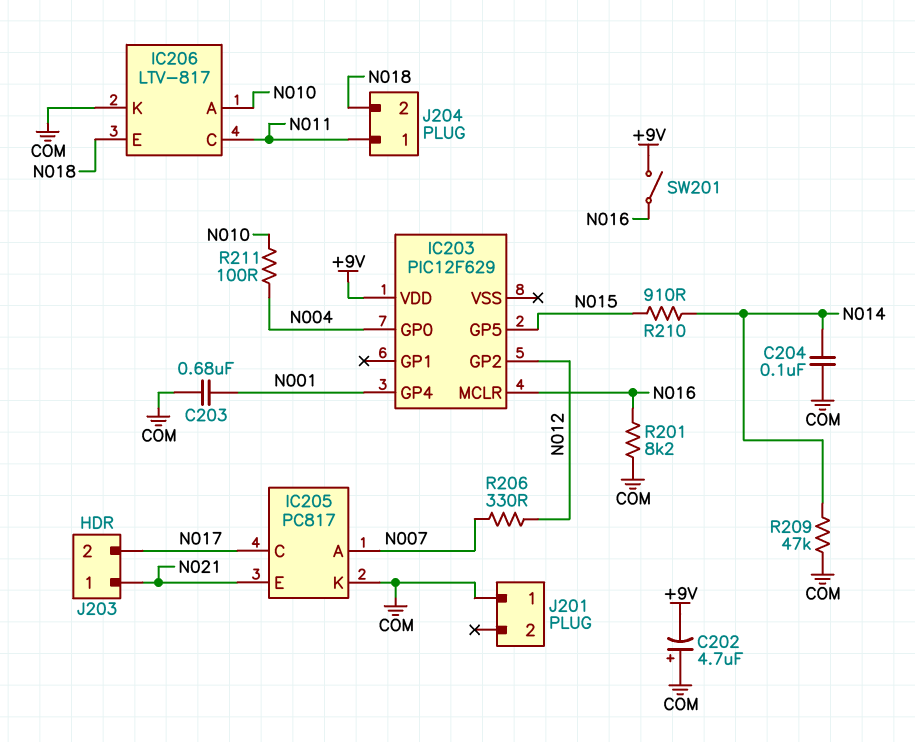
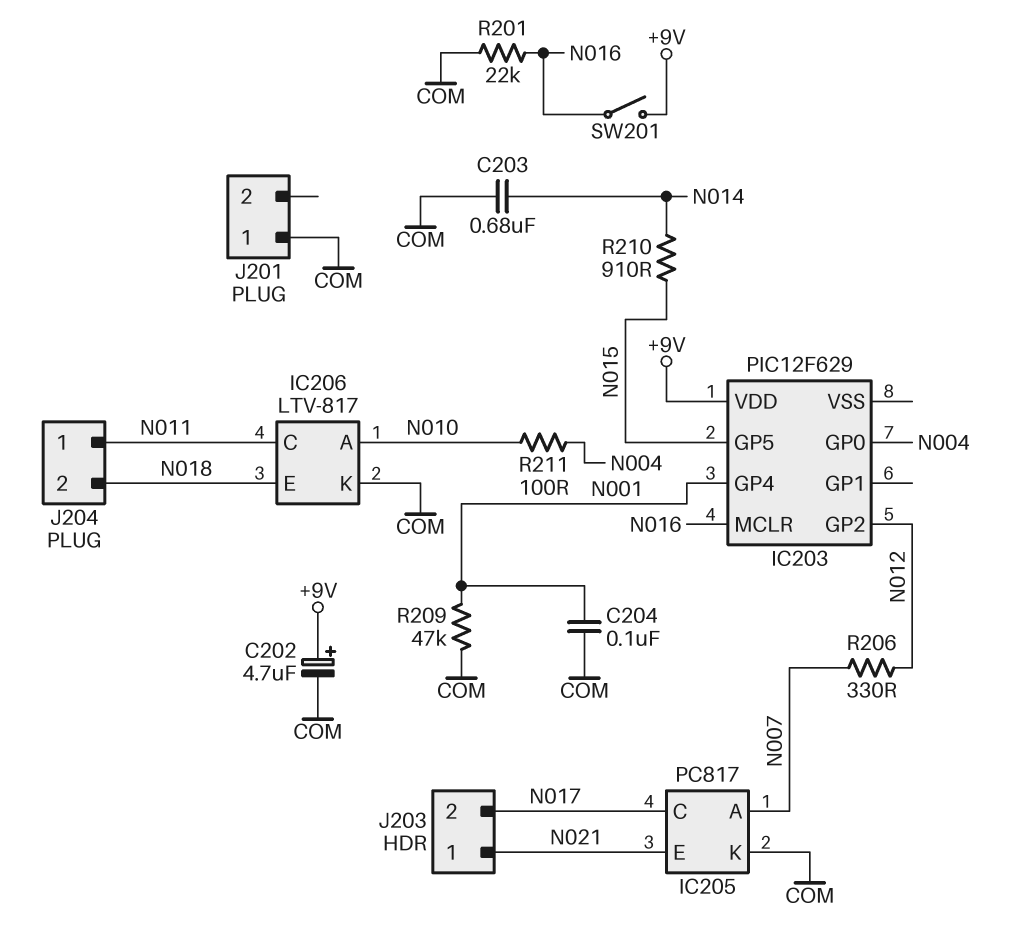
C202: 4.7uF (plus COM, minus +9V) -> 4.7uF (plus +9V, minus COM)
C203: 680nF (COM, N001) -> 680nF (COM, N014)
C204: 100nF (COM, N014) -> 100nF (COM, N001)
R201: 8.2k (COM, N016) -> 22k (COM, N016)
R209: 47k (COM, N014) -> 47k (COM, N001)

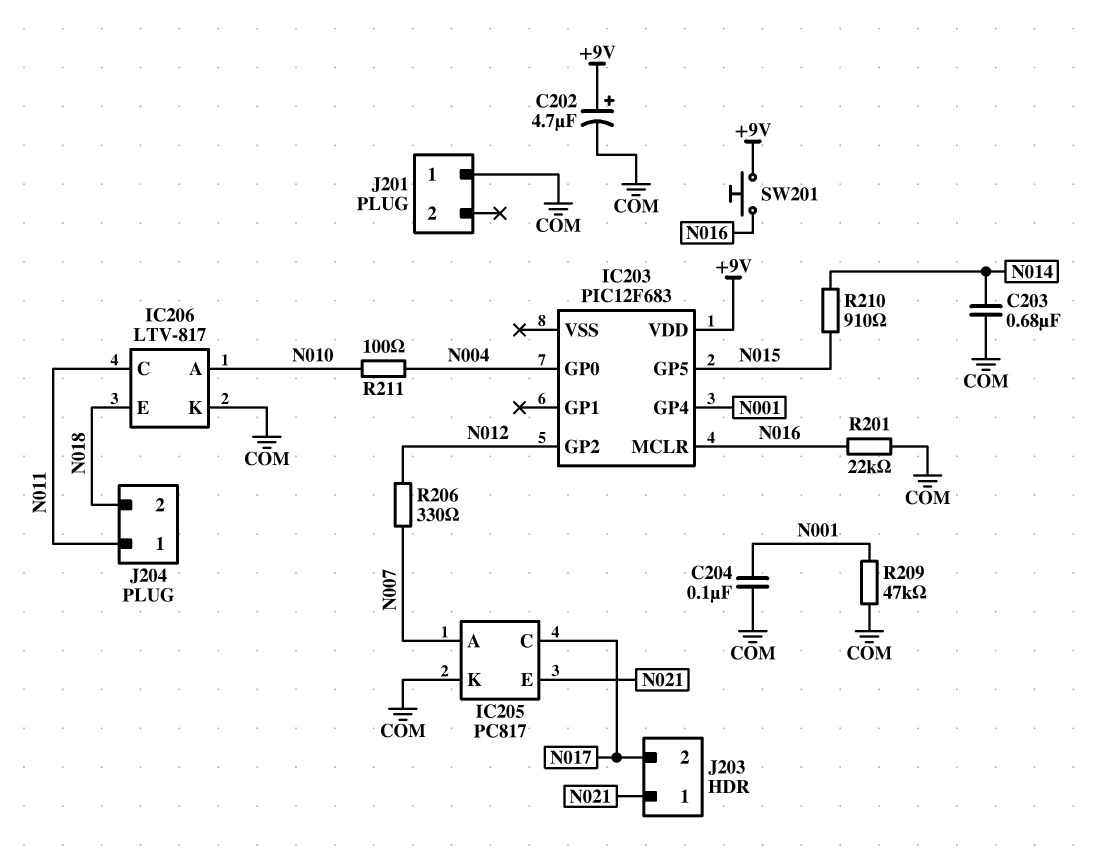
IC203: PIC12F629 -> PIC12F683
SW201: switch (+9V, N016) -> button (+9V, N016)

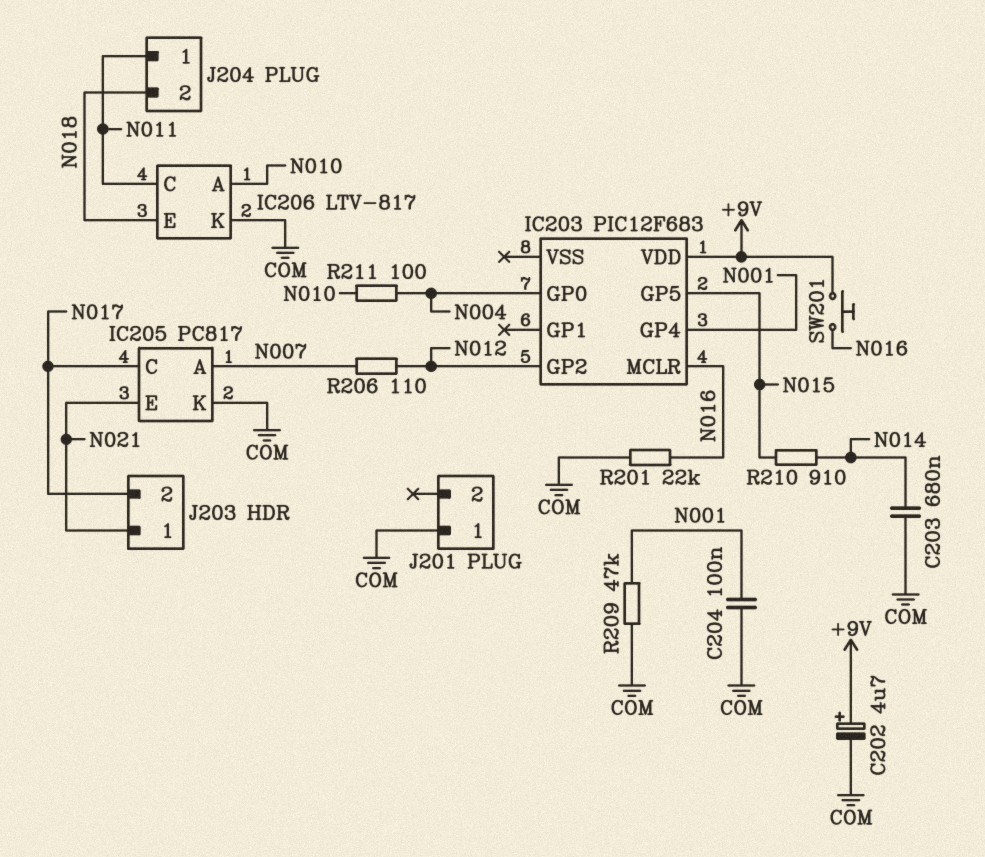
R206: 330 (N007, N012) -> 110 (N007, N012)

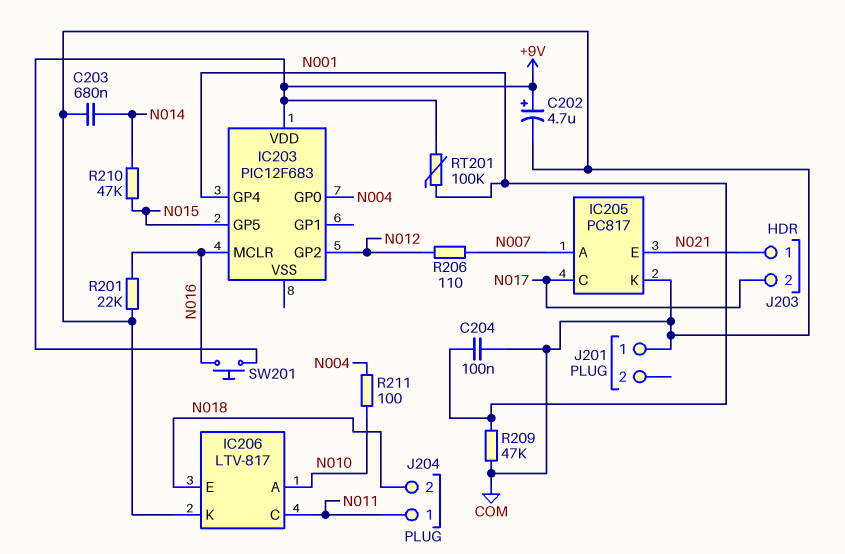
R210: 910 (N014, N015) -> 47k (N014, N015)
RT201: none -> 100k (+9V, N001)

